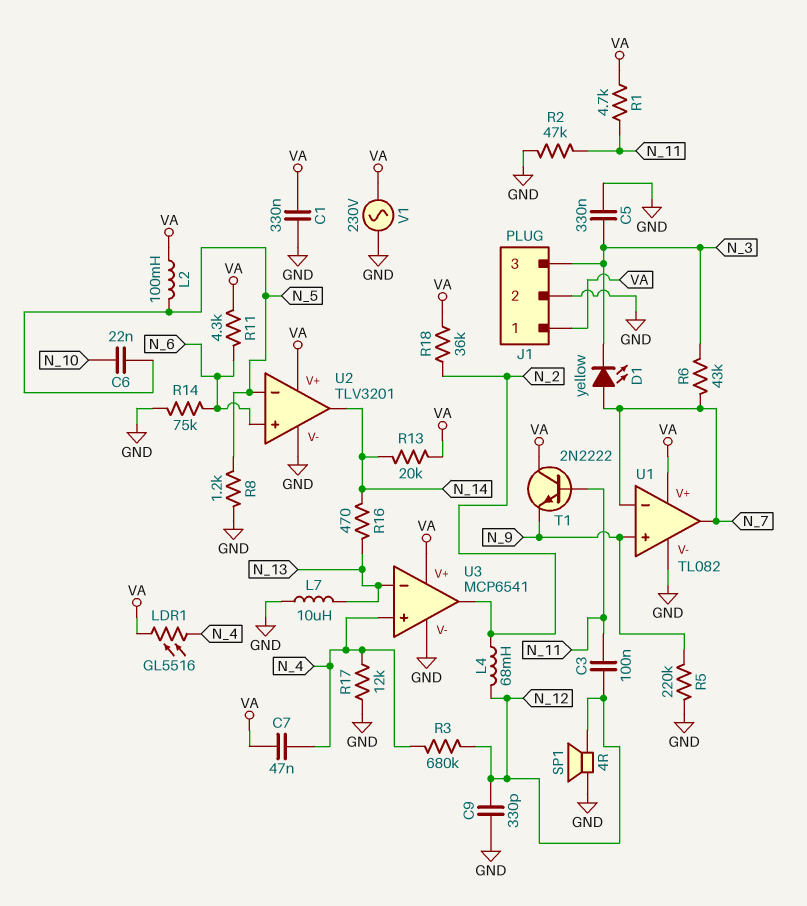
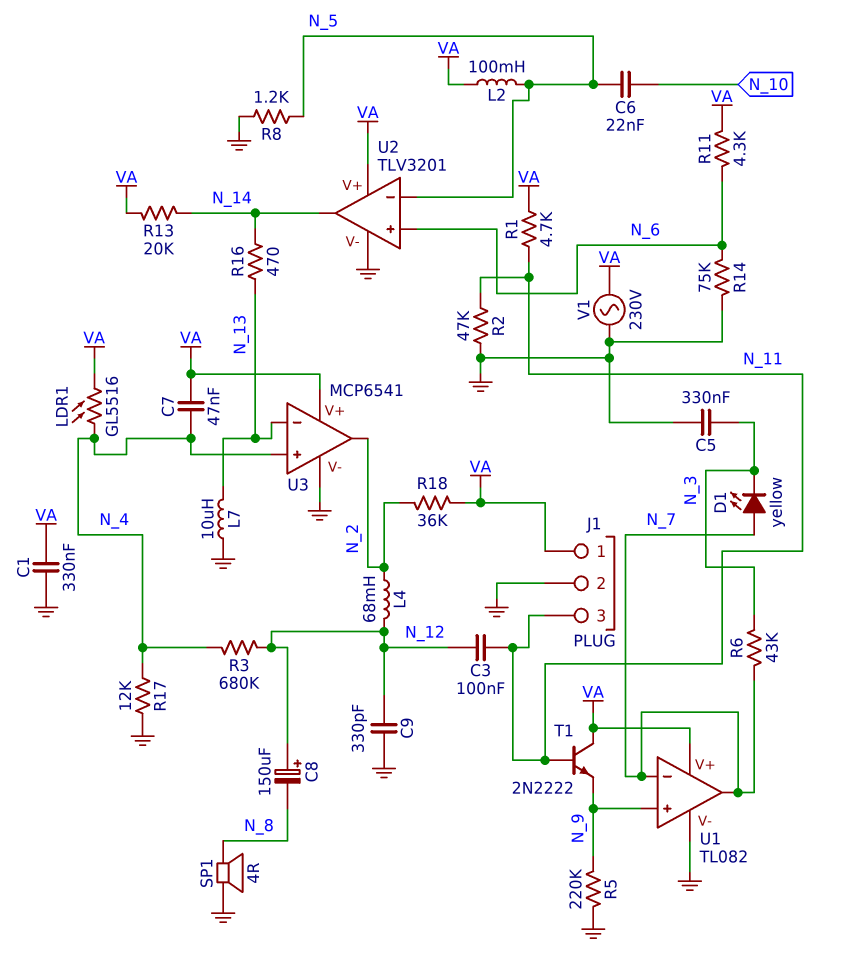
C8: none -> 150uF (plus N_12, minus N_8)
J1 pin 3: N_3 -> N_11
SP1: speaker 4R (GND, N_12) -> speaker 4R (GND, N_8)

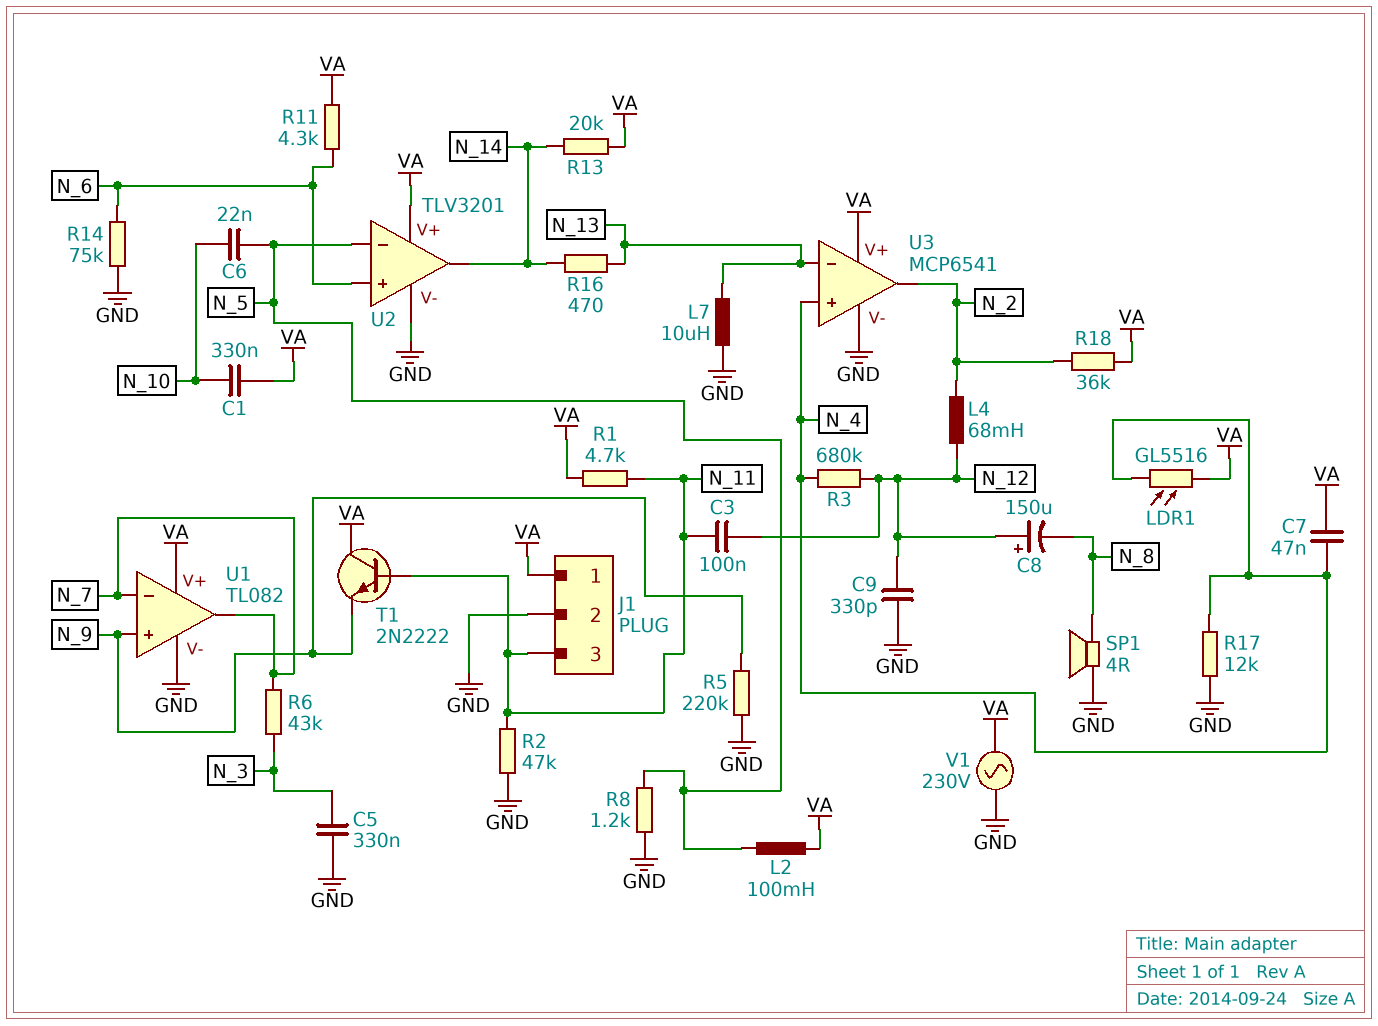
C1: 330nF (GND, VA) -> 330nF (N_10, VA)
D1: LED yellow (A N_7, K N_3) -> none

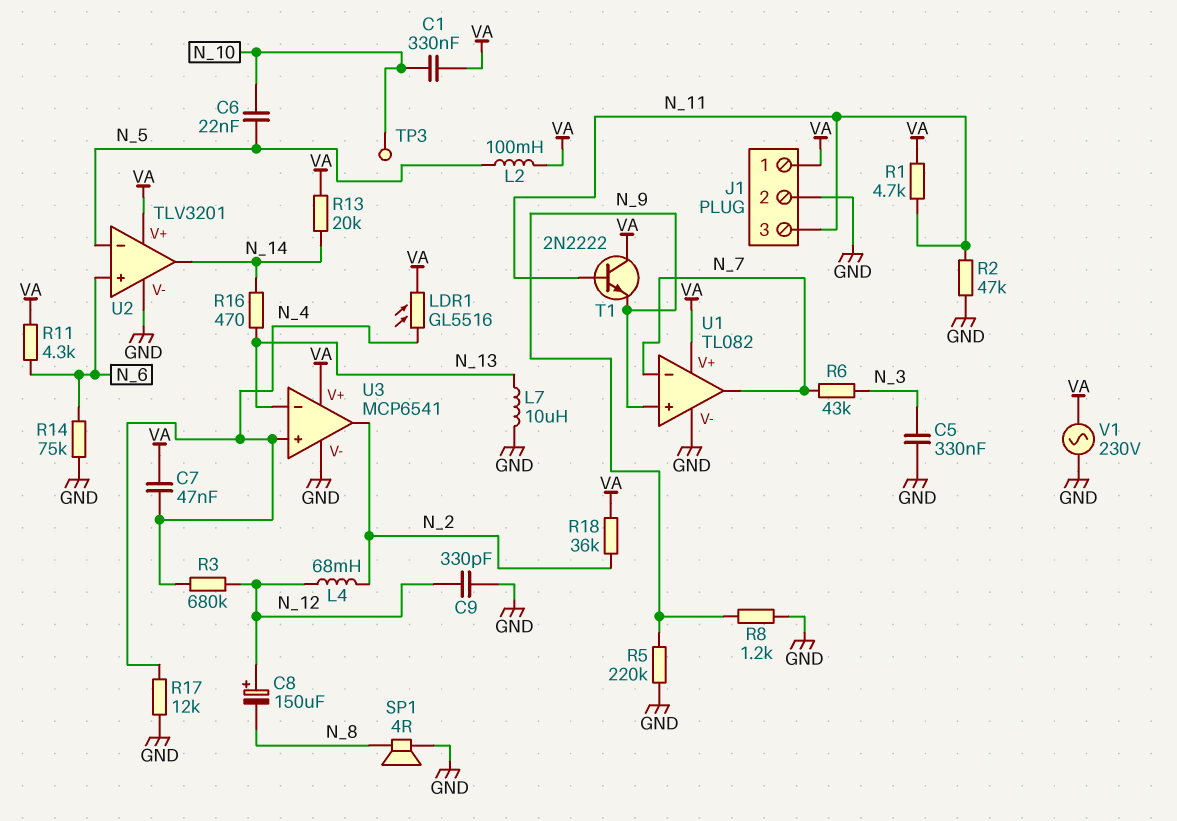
C3: 100nF (N_11, N_12) -> none
R8: 1.2k (GND, N_5) -> 1.2k (GND, N_9)
TP3: none -> test point (N_10)

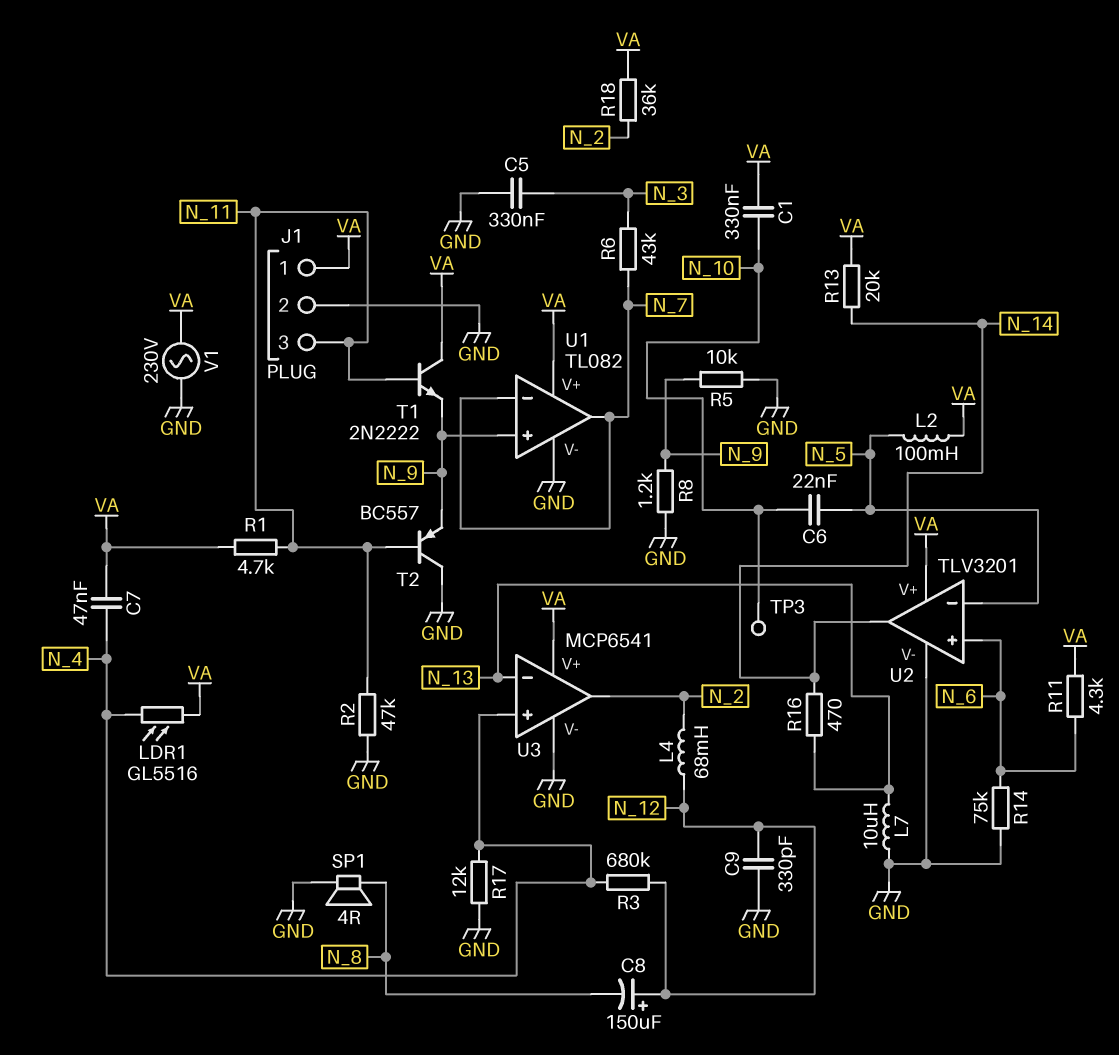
R5: 220k (GND, N_9) -> 10k (GND, N_9)
T2: none -> PNP BC557 (B N_11, C GND, E N_9)

